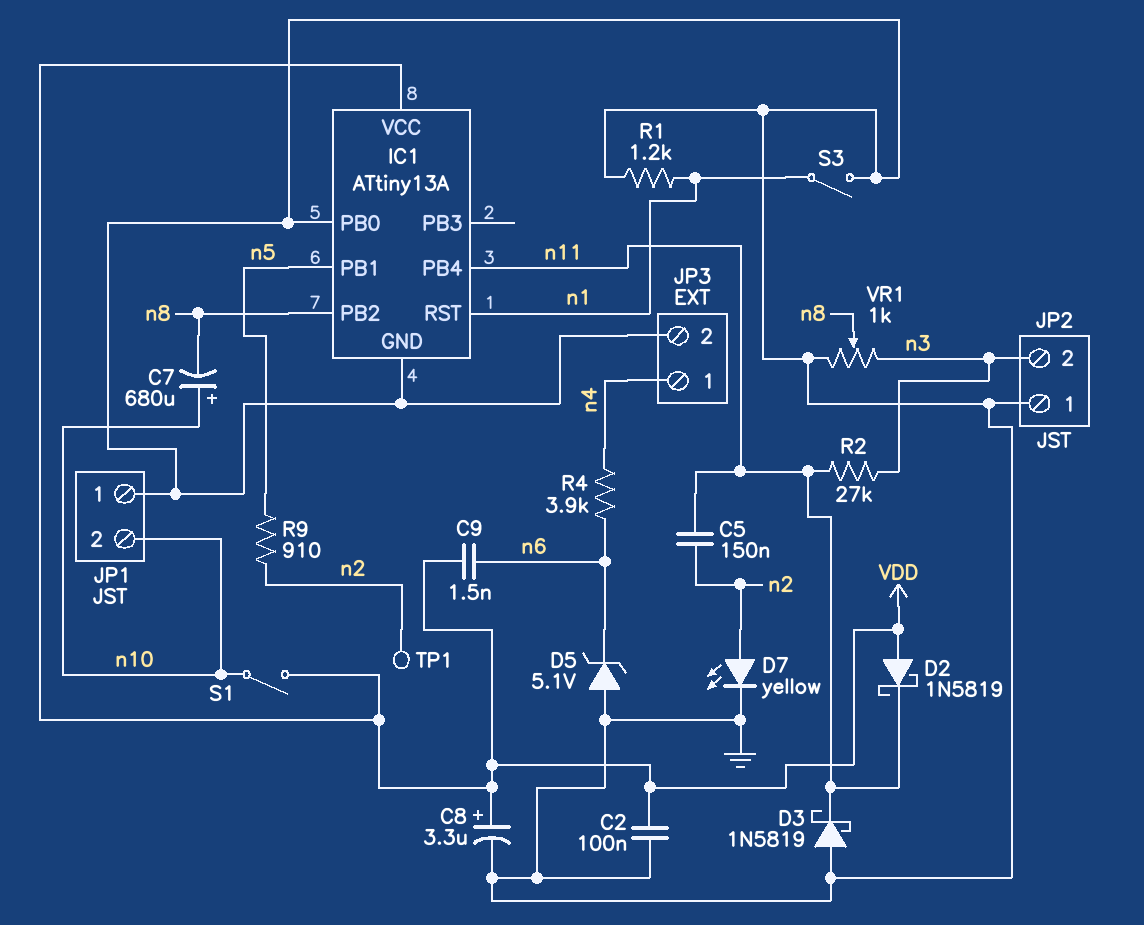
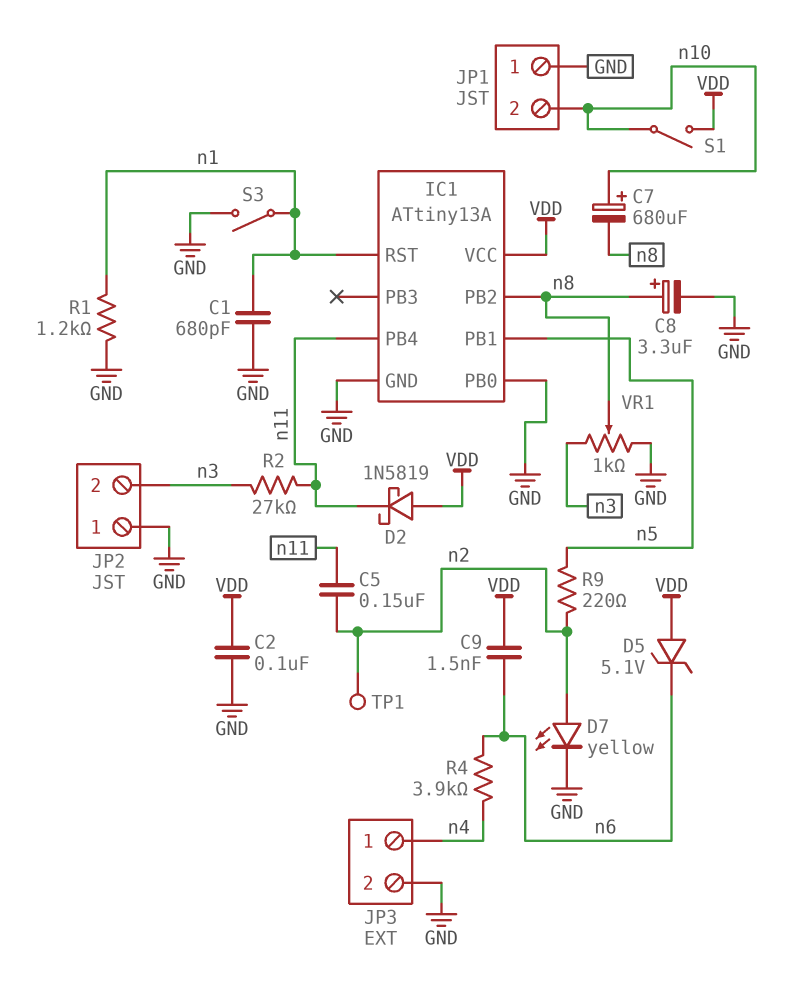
C1: none -> 680pF (GND, n1)
C8: 3.3uF (plus VDD, minus GND) -> 3.3uF (plus n8, minus GND)
D3: schottky 1N5819 (A GND, K n11) -> none
D5: zener 5.1V (A GND, K n6) -> zener 5.1V (A VDD, K n6)
R9: 910 (n2, n5) -> 220 (n2, n5)

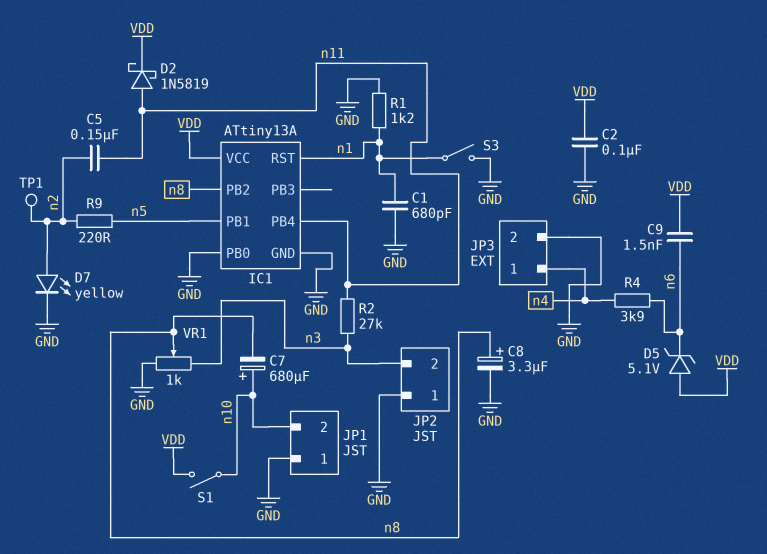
D2: schottky 1N5819 (A VDD, K n11) -> schottky 1N5819 (A n11, K VDD)

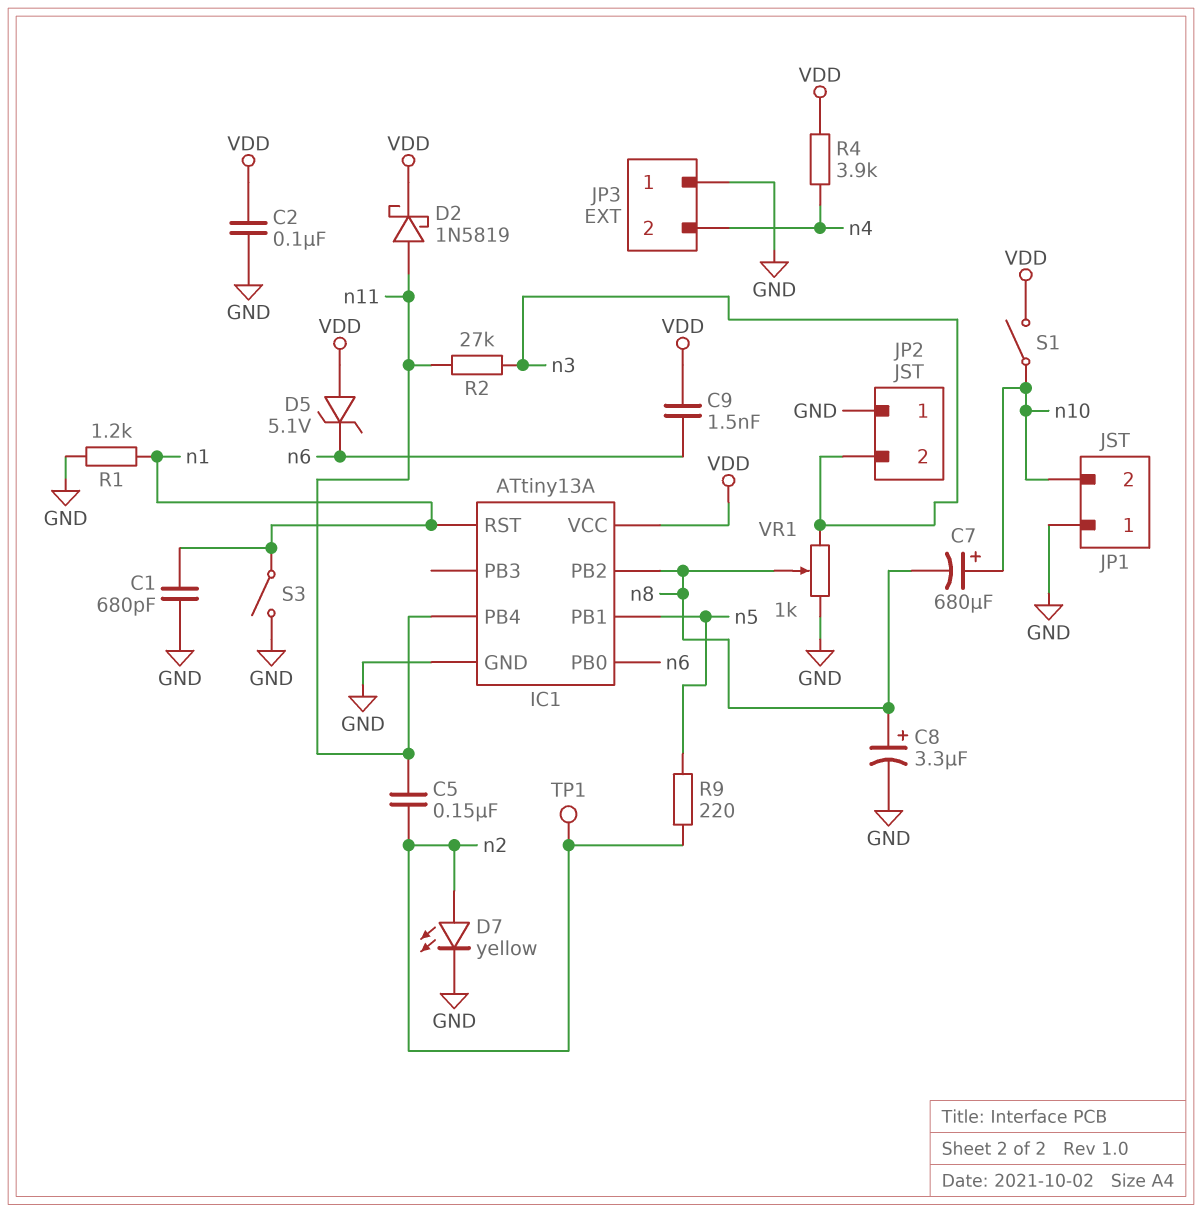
IC1 pin PB0: GND -> n6
JP3 pin 1: n4 -> GND
JP3 pin 2: GND -> n4
R4: 3.9k (n4, n6) -> 3.9k (VDD, n4)

